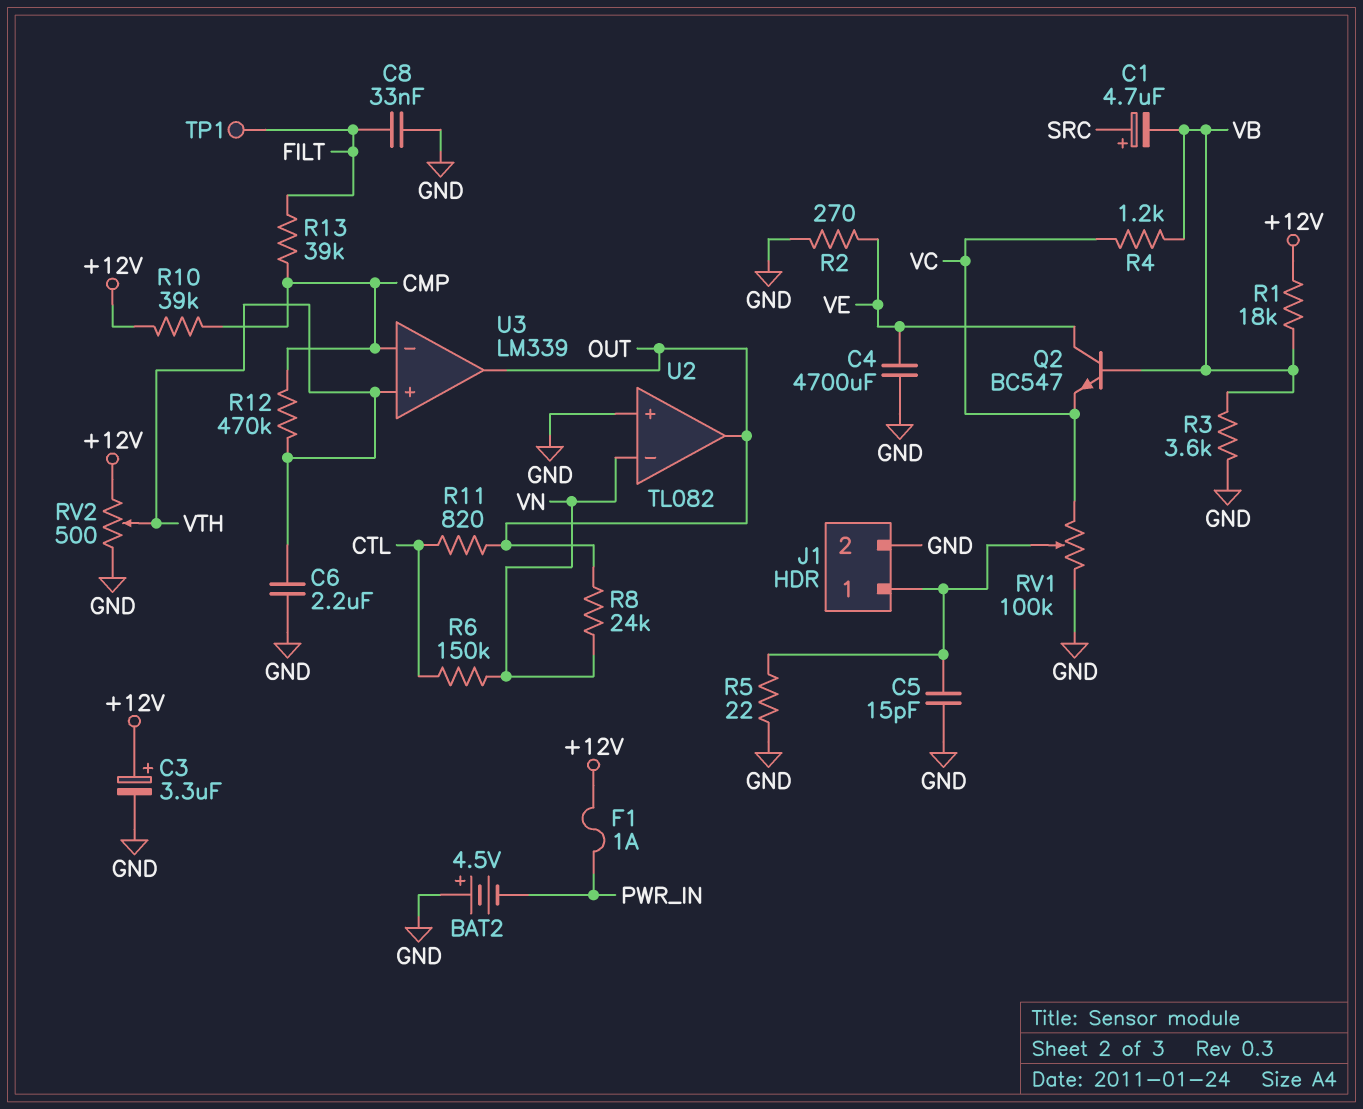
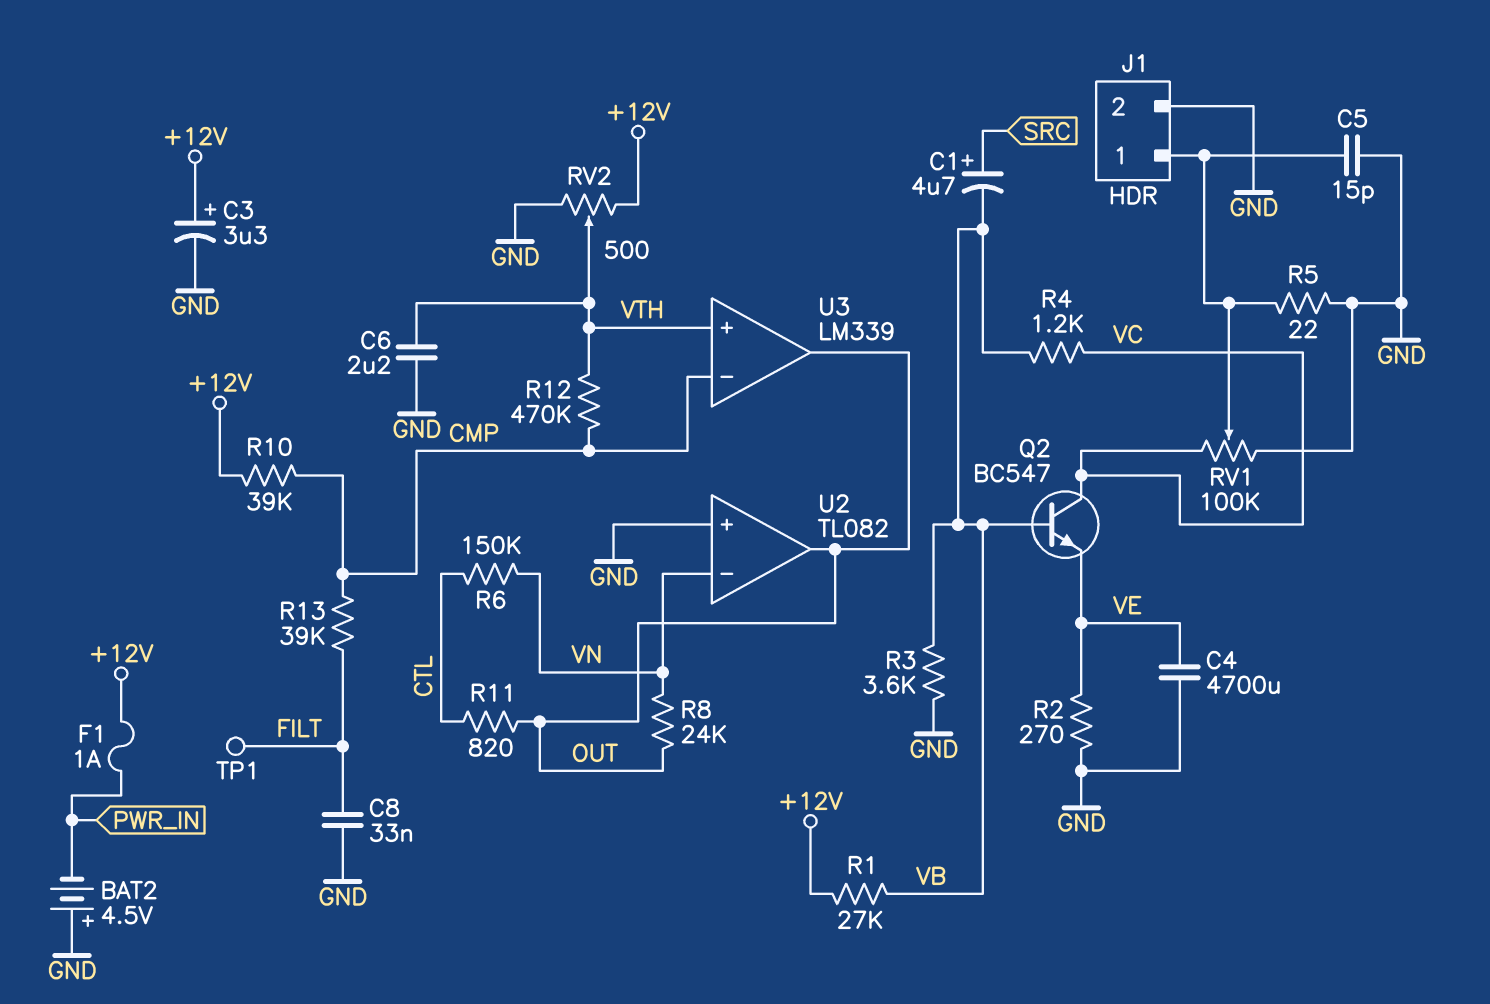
Q2: NPN BC547 (B VB, C VE, E VC) -> NPN BC547 (B VB, C VC, E VE)
R1: 18k (+12V, VB) -> 27k (+12V, VB)

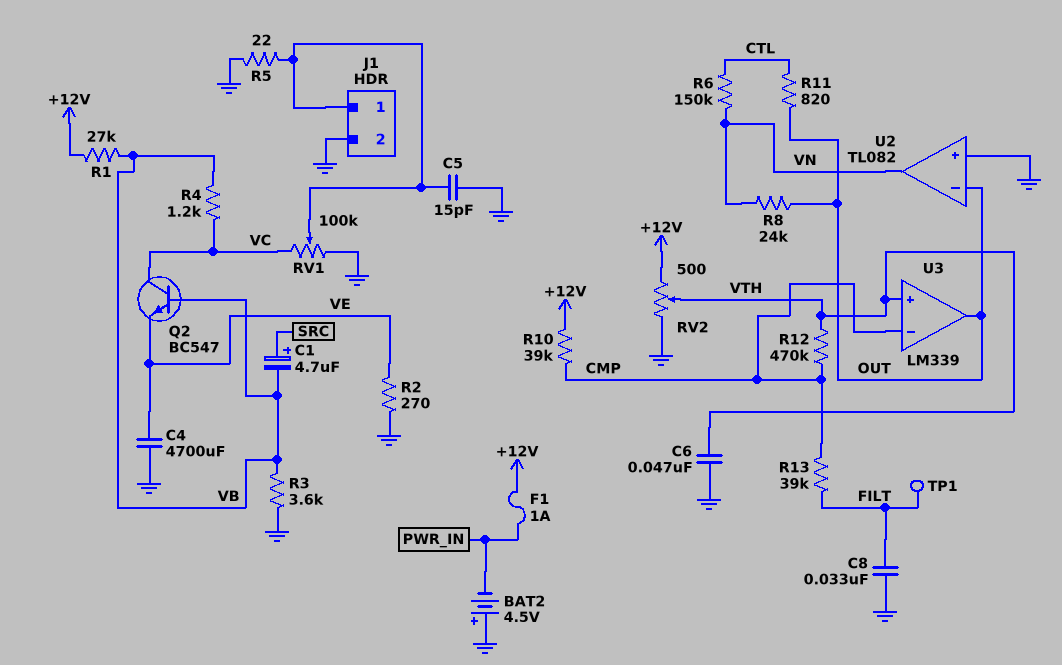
C3: 3.3uF (plus +12V, minus GND) -> none
C6: 2.2uF (GND, VTH) -> 47nF (GND, VTH)
U2 pin in-: VN -> OUT
U2 pin out: OUT -> VN

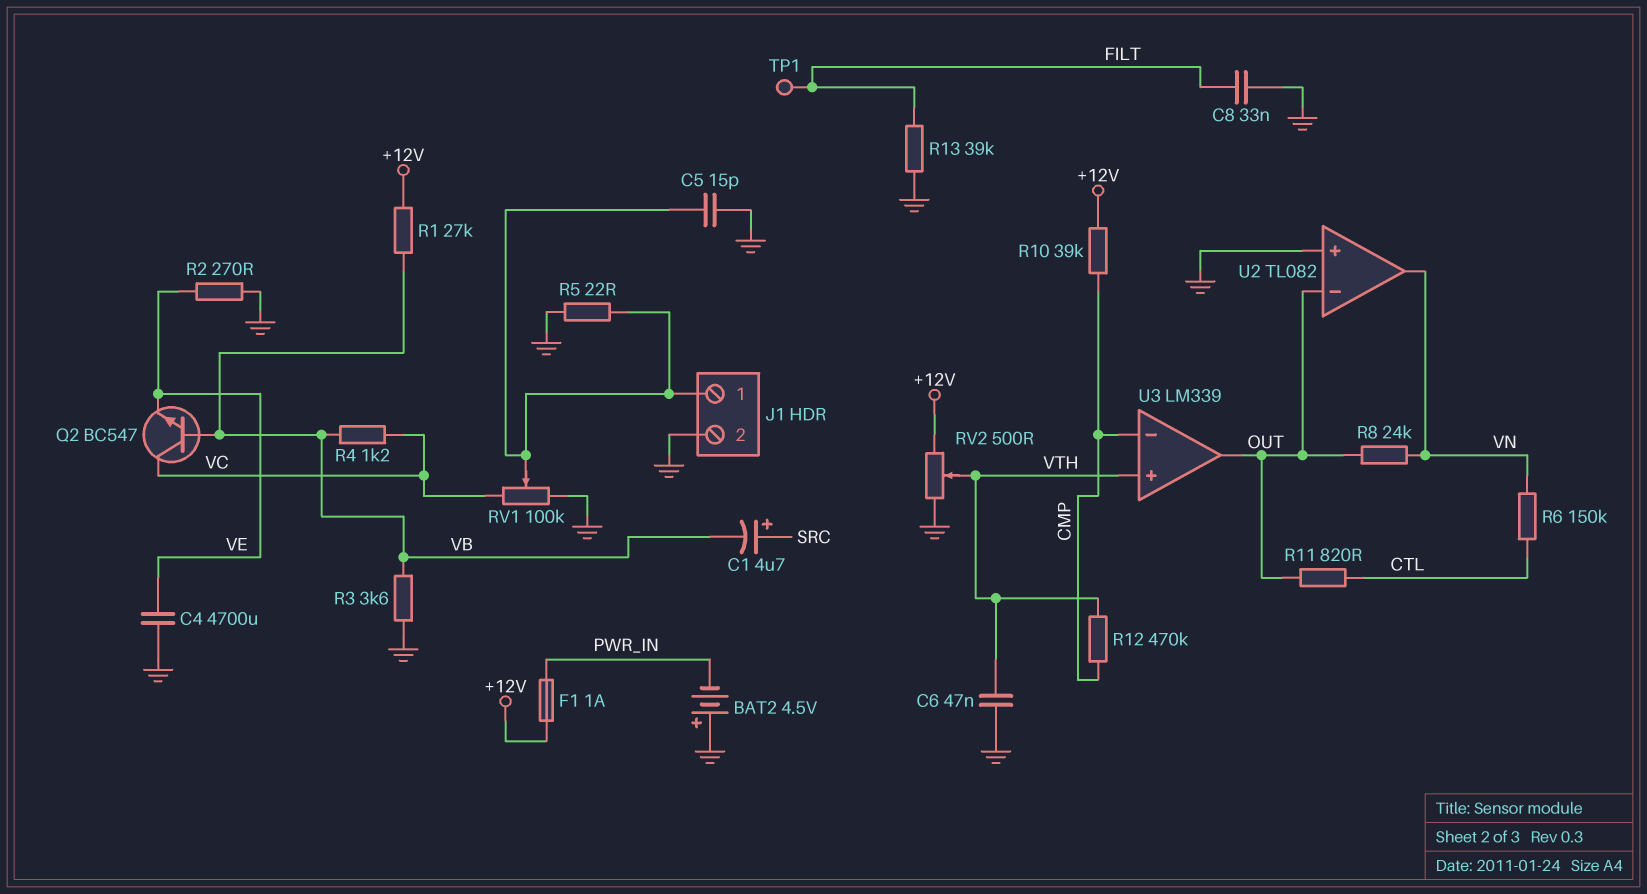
R13: 39k (CMP, FILT) -> 39k (FILT, GND)

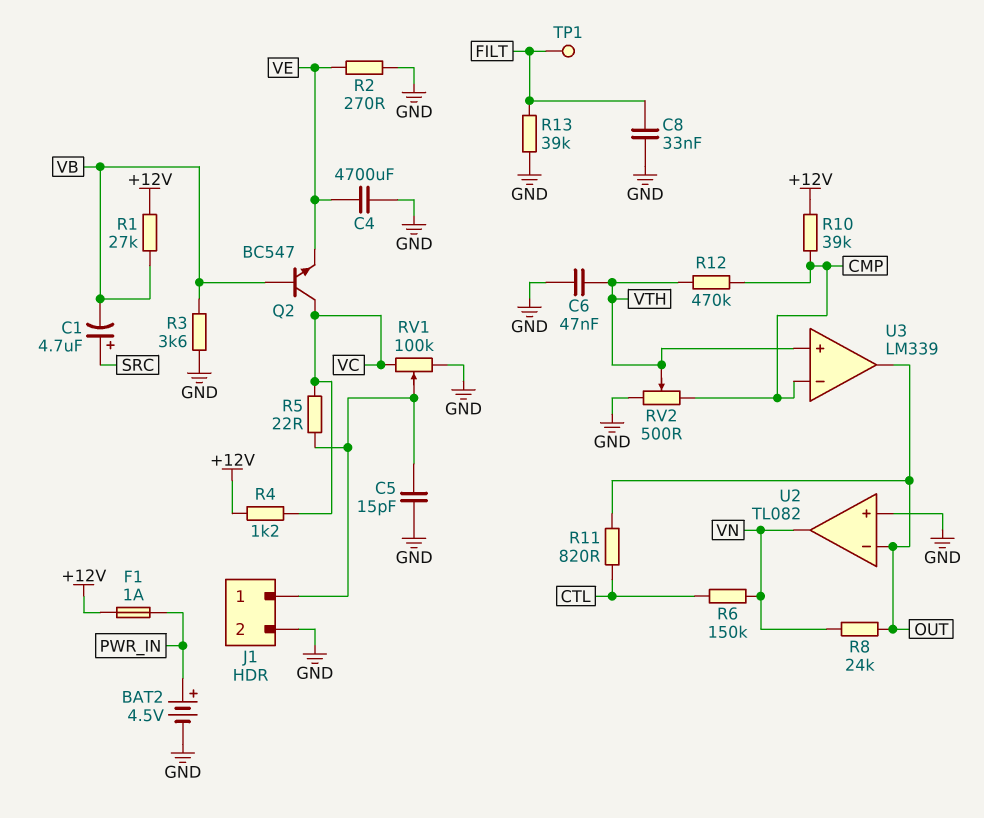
BAT2: 4.5V (plus GND, minus PWR_IN) -> 4.5V (plus PWR_IN, minus GND)
R4: 1.2k (VB, VC) -> 1.2k (+12V, VC)
R5: 22 (GND, J1/1) -> 22 (J1/1, VC)
RV2: 500 (+12V, GND, wiper VTH) -> 500 (CMP, GND, wiper VTH)

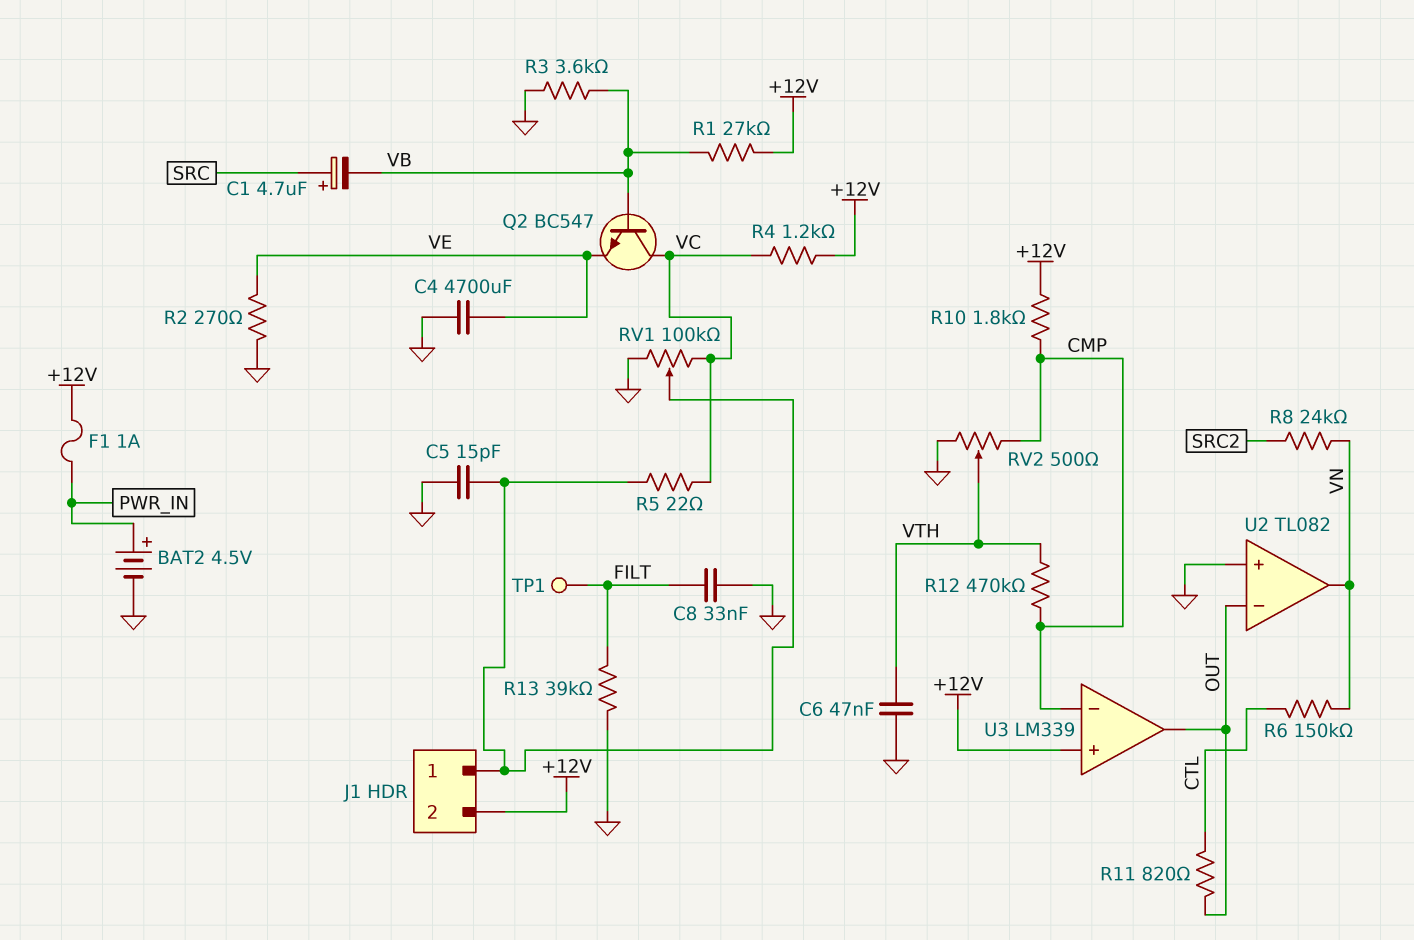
J1 pin 2: GND -> +12V
R8: 24k (OUT, VN) -> 24k (SRC2, VN)
R10: 39k (+12V, CMP) -> 1.8k (+12V, CMP)
U3 pin in+: VTH -> +12V

